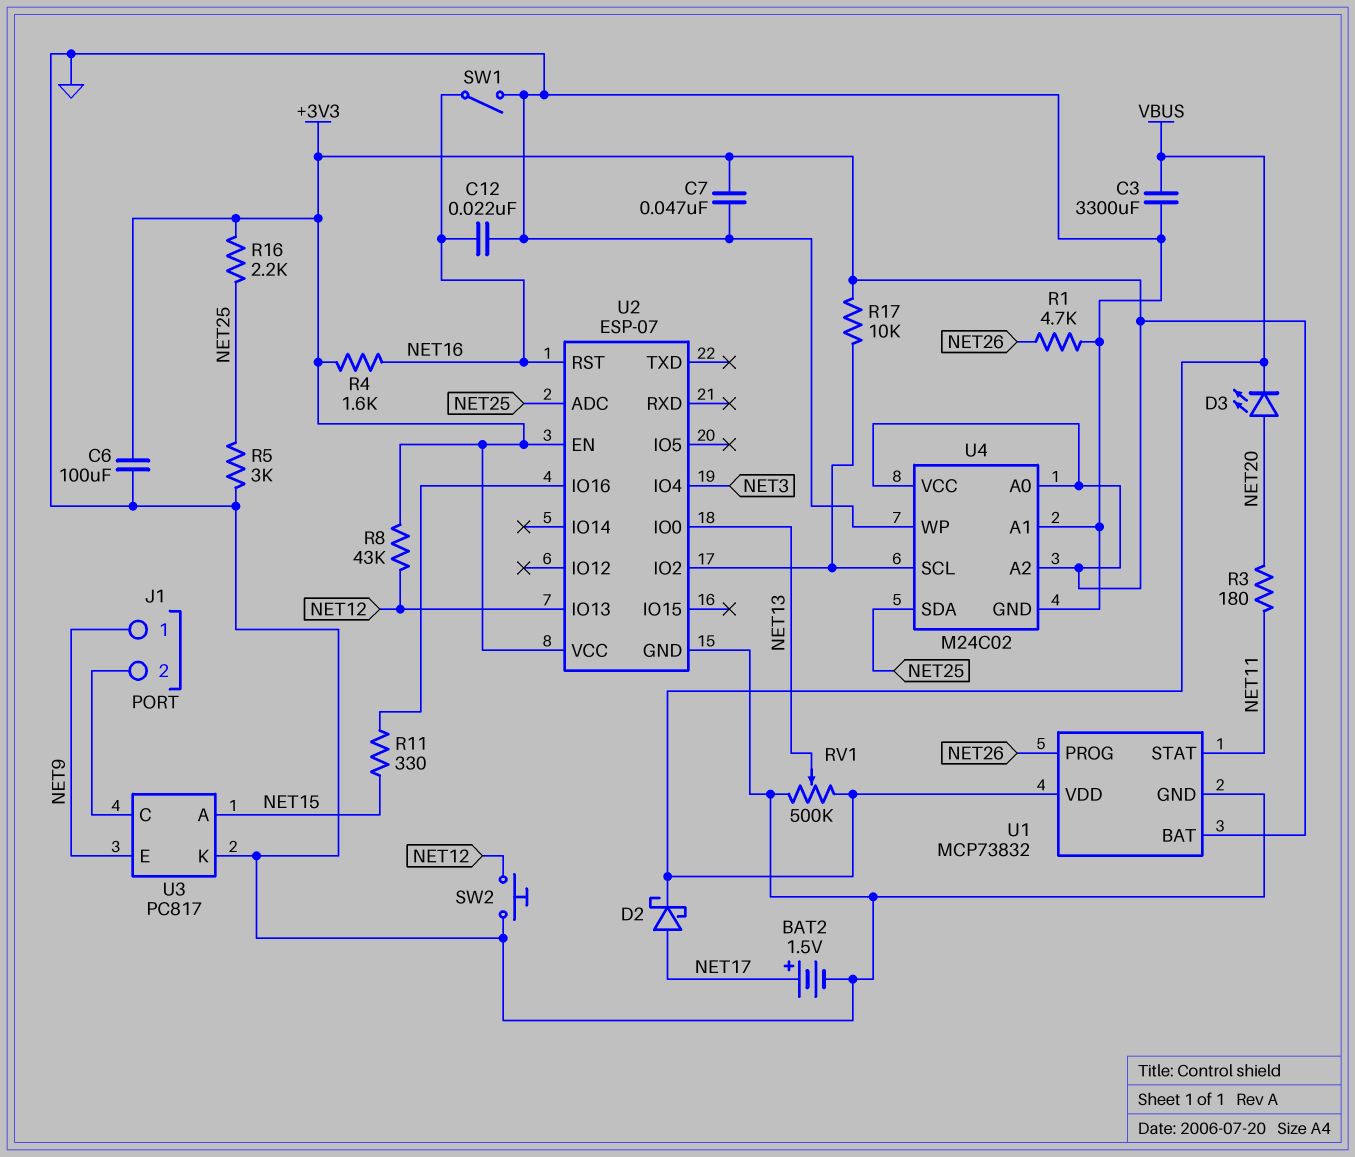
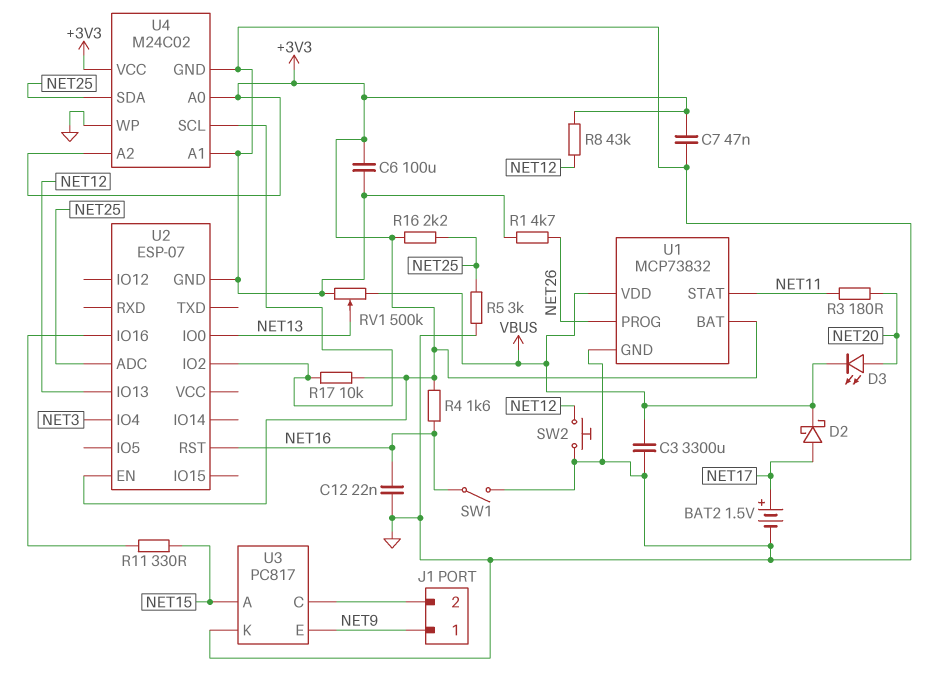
U2 pin VCC: +3V3 -> none

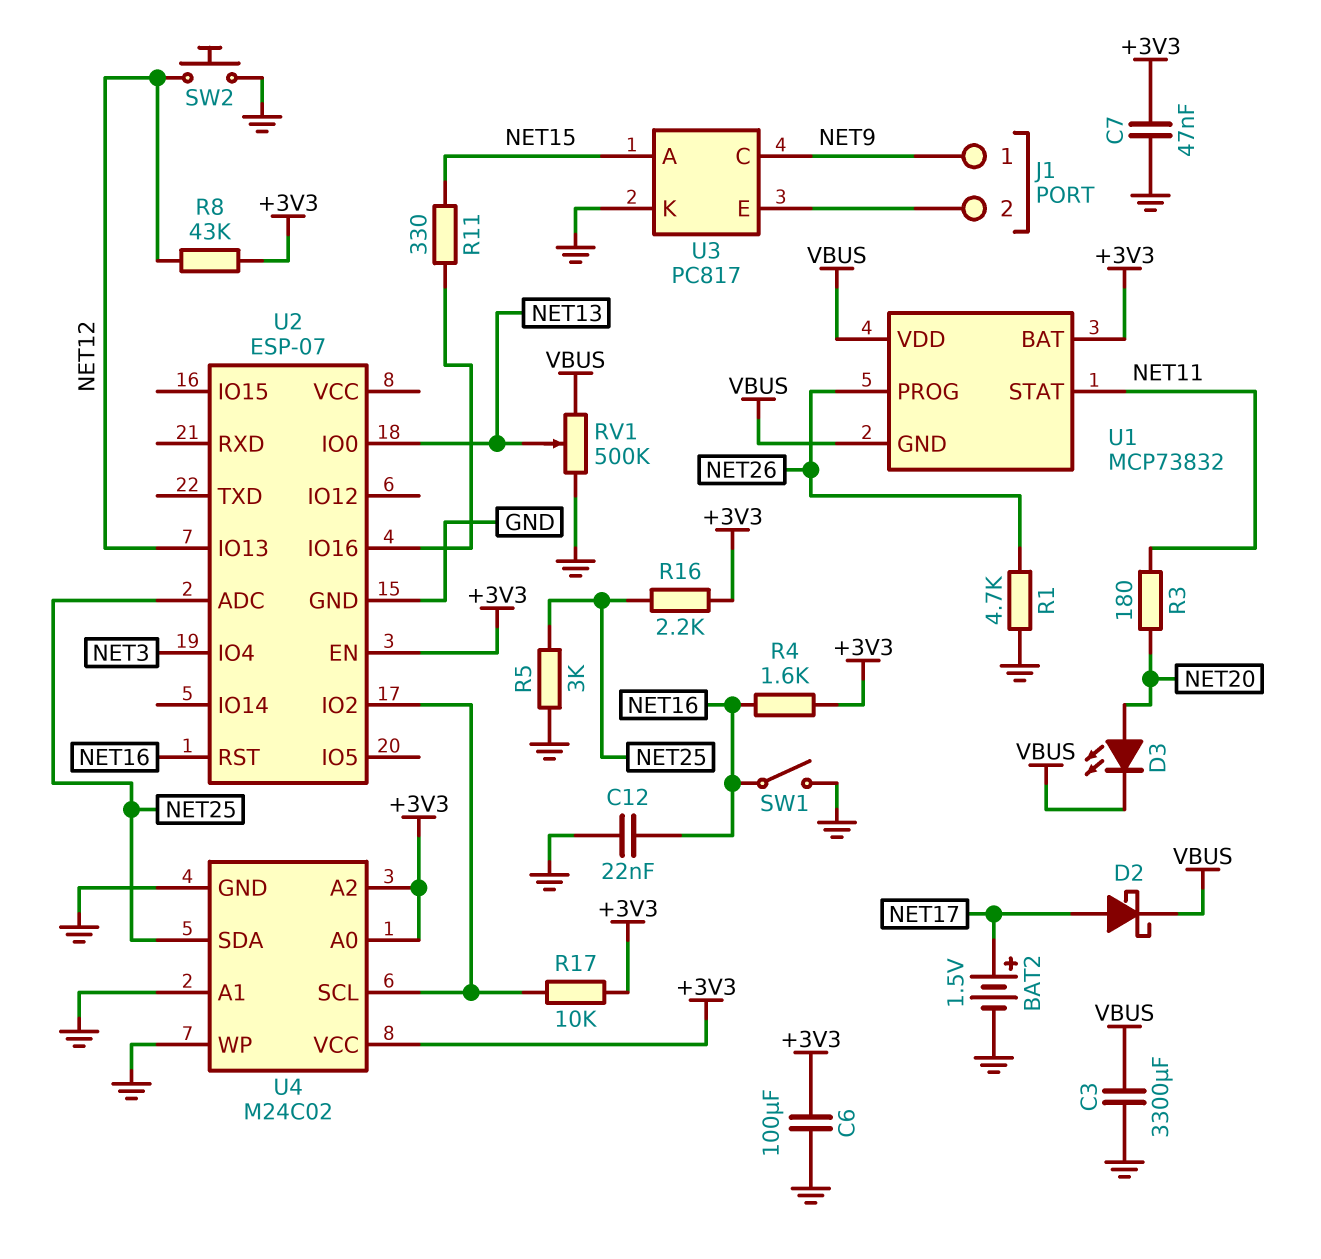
U1 pin GND: GND -> VBUS
U3 pin C: J1/2 -> NET9
U3 pin E: NET9 -> J1/2

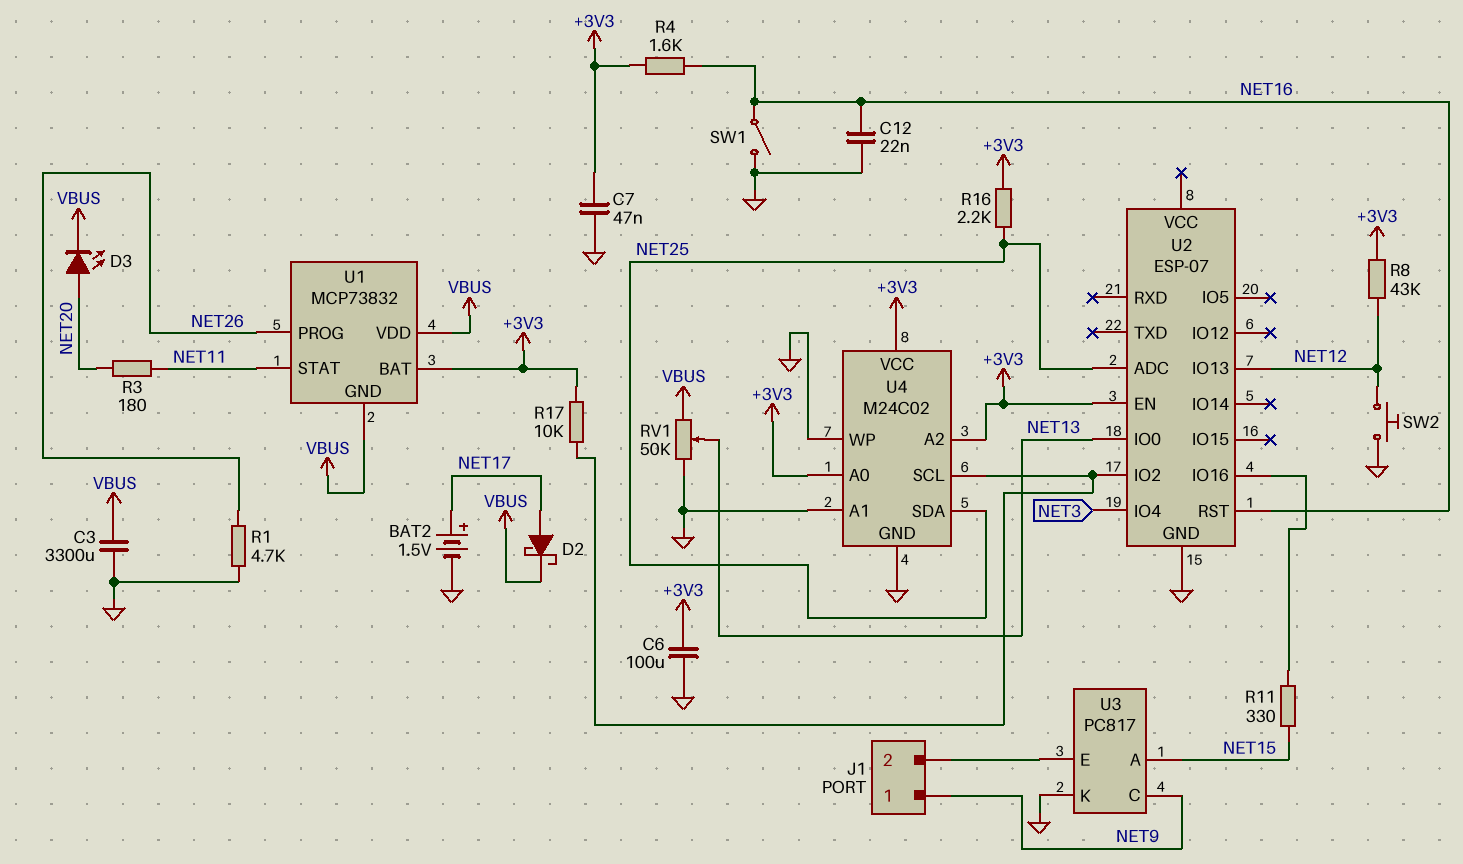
R5: 3k (GND, NET25) -> none
RV1: 500k (GND, VBUS, wiper NET13) -> 50k (GND, VBUS, wiper NET13)

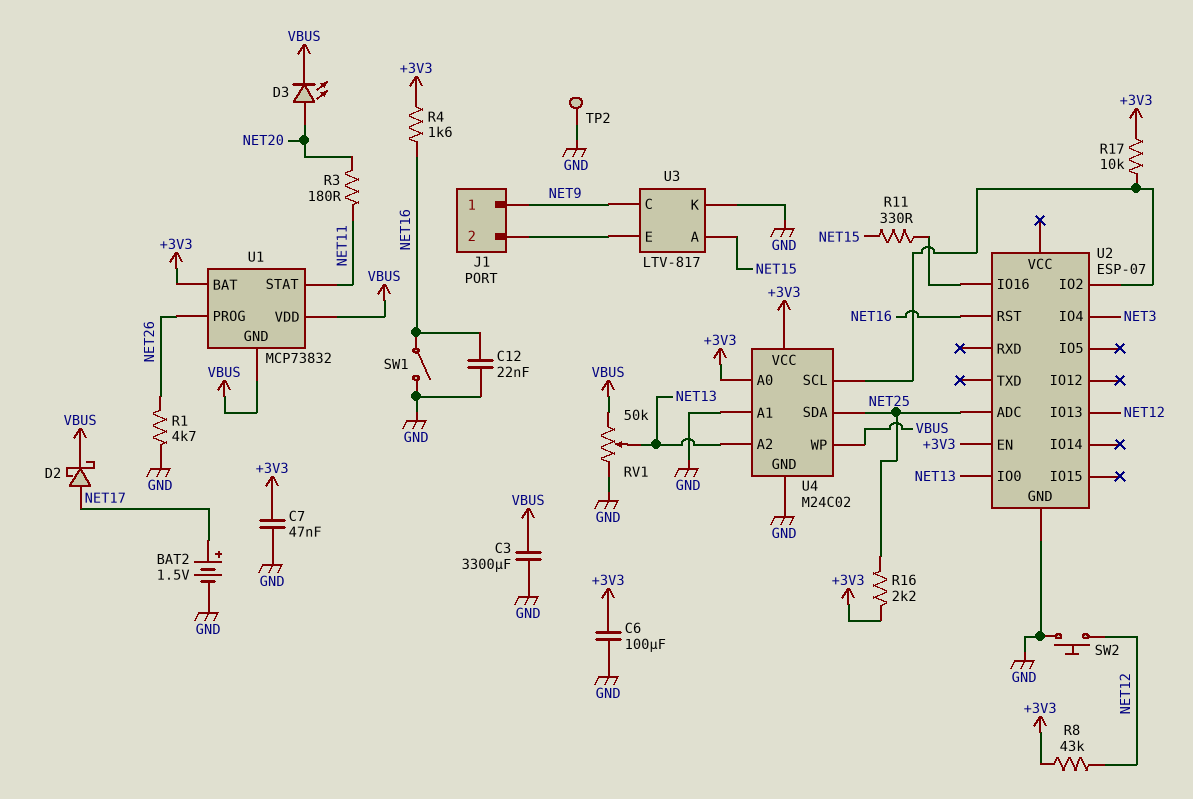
TP2: none -> test point (GND)
U3: PC817 -> LTV-817
U4 pin A2: +3V3 -> NET13
U4 pin WP: GND -> VBUS

